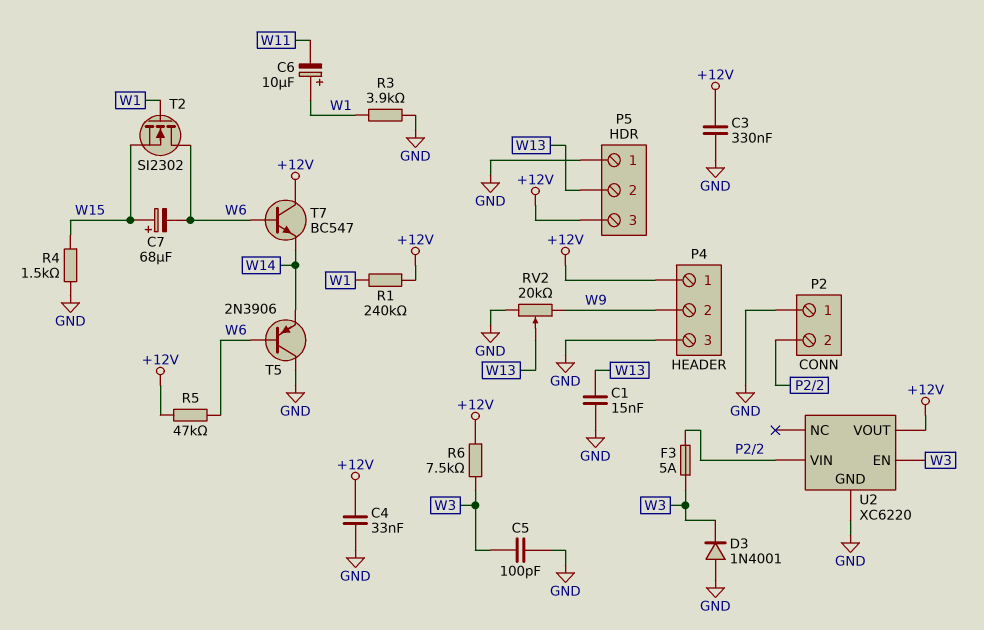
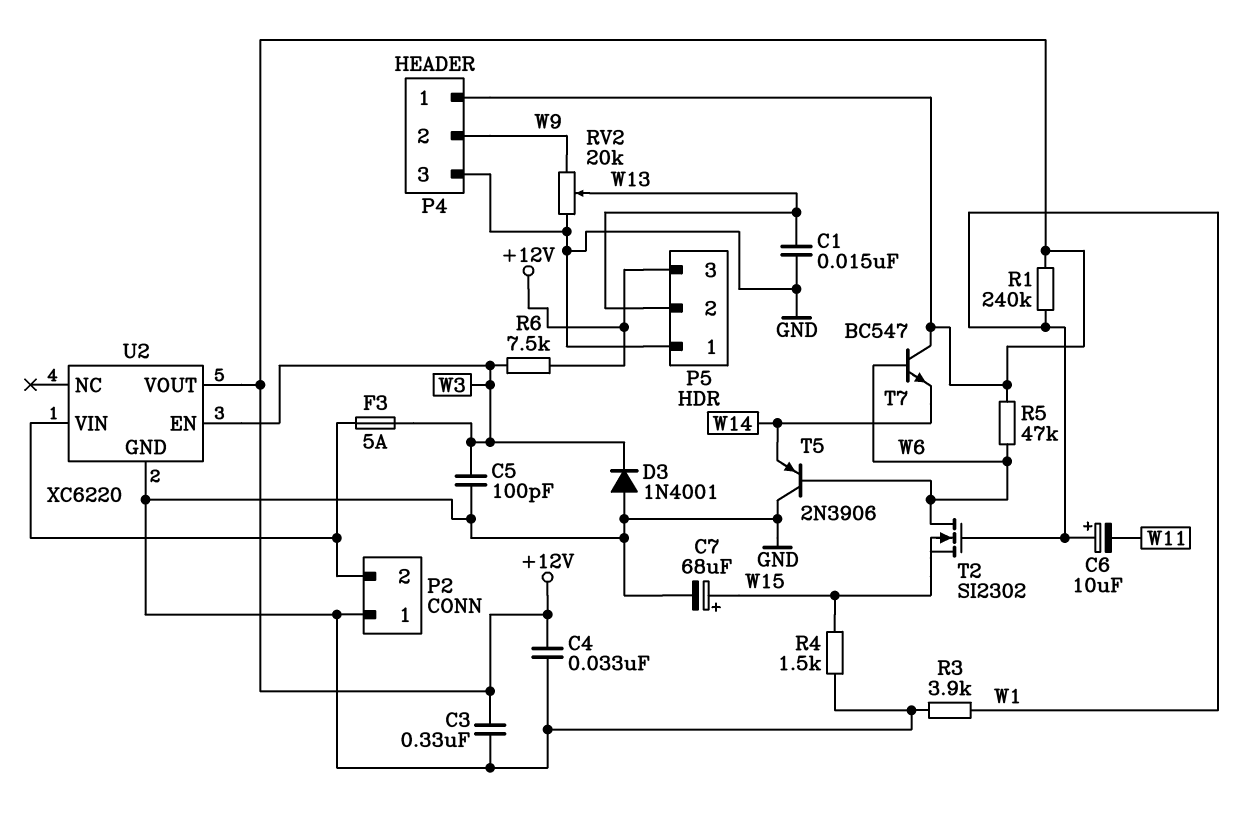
C7: 68uF (plus W15, minus W6) -> 68uF (plus W15, minus GND)

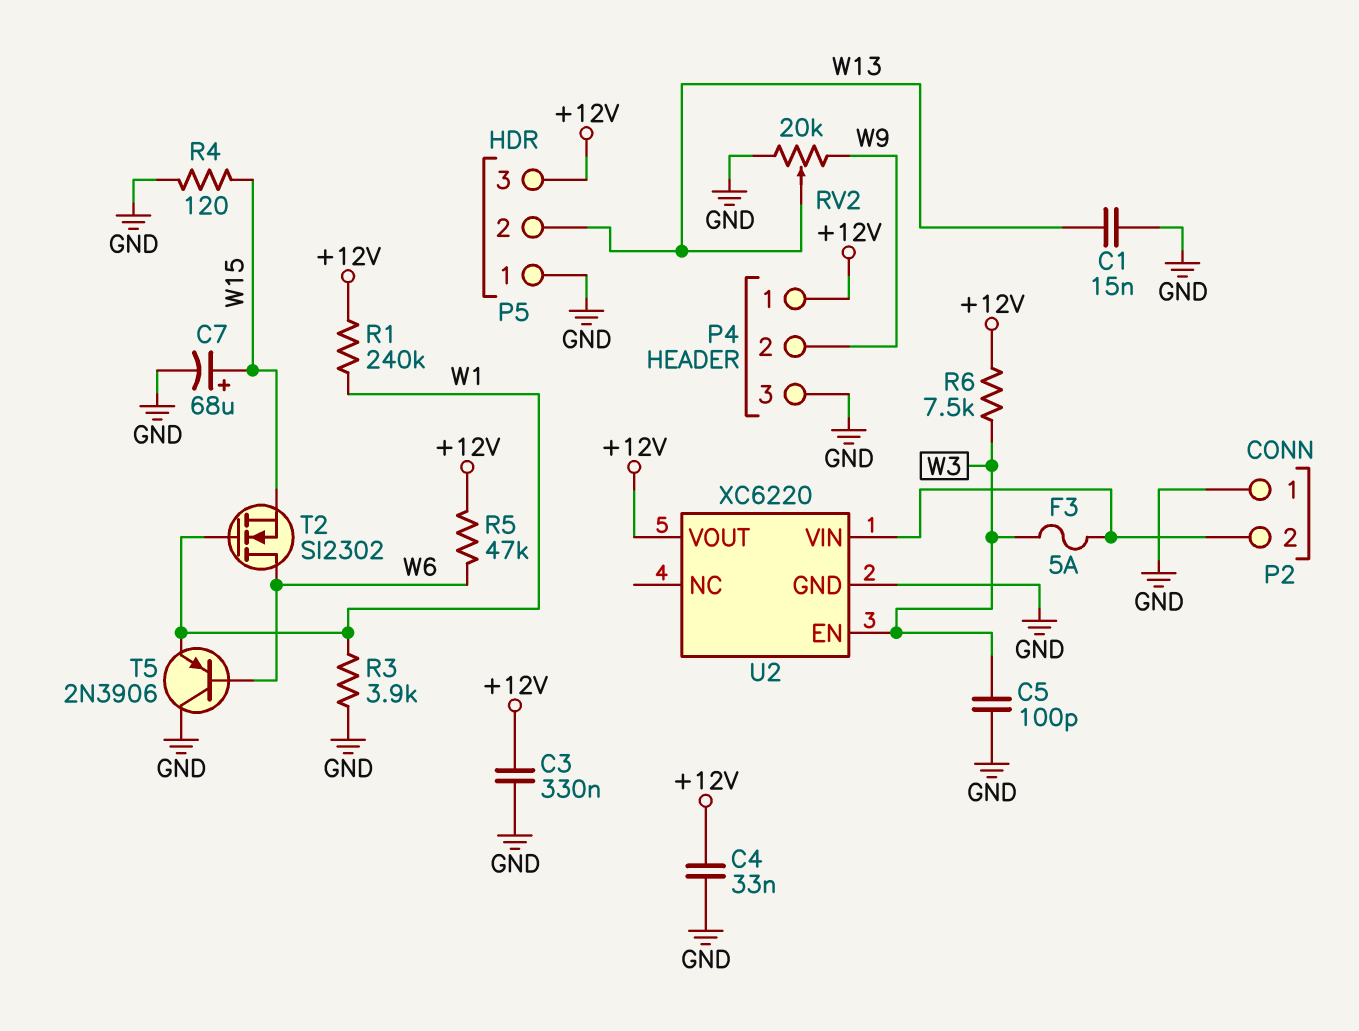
C6: 10uF (plus W1, minus W11) -> none
D3: diode 1N4001 (A GND, K W3) -> none
R4: 1.5k (GND, W15) -> 120 (GND, W15)
T5: PNP 2N3906 (B W6, C GND, E W14) -> PNP 2N3906 (B W6, C GND, E W1)
T7: NPN BC547 (B W6, C +12V, E W14) -> none

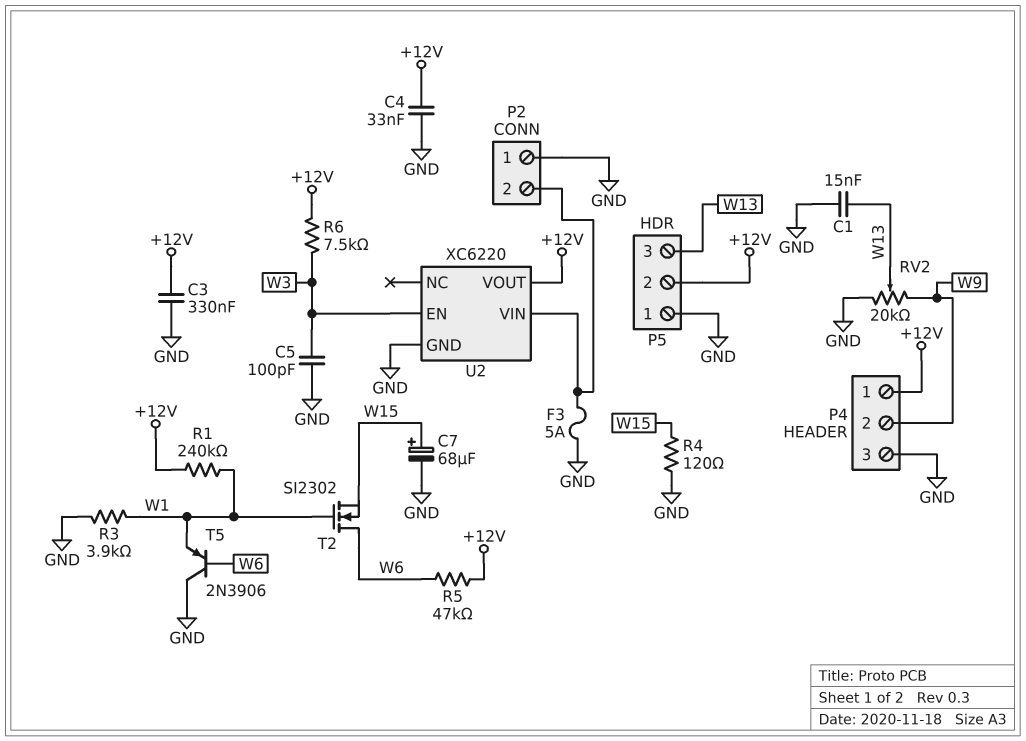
F3: 5A (P2/2, W3) -> 5A (GND, P2/2)
P5 pin 2: W13 -> +12V
P5 pin 3: +12V -> W13

